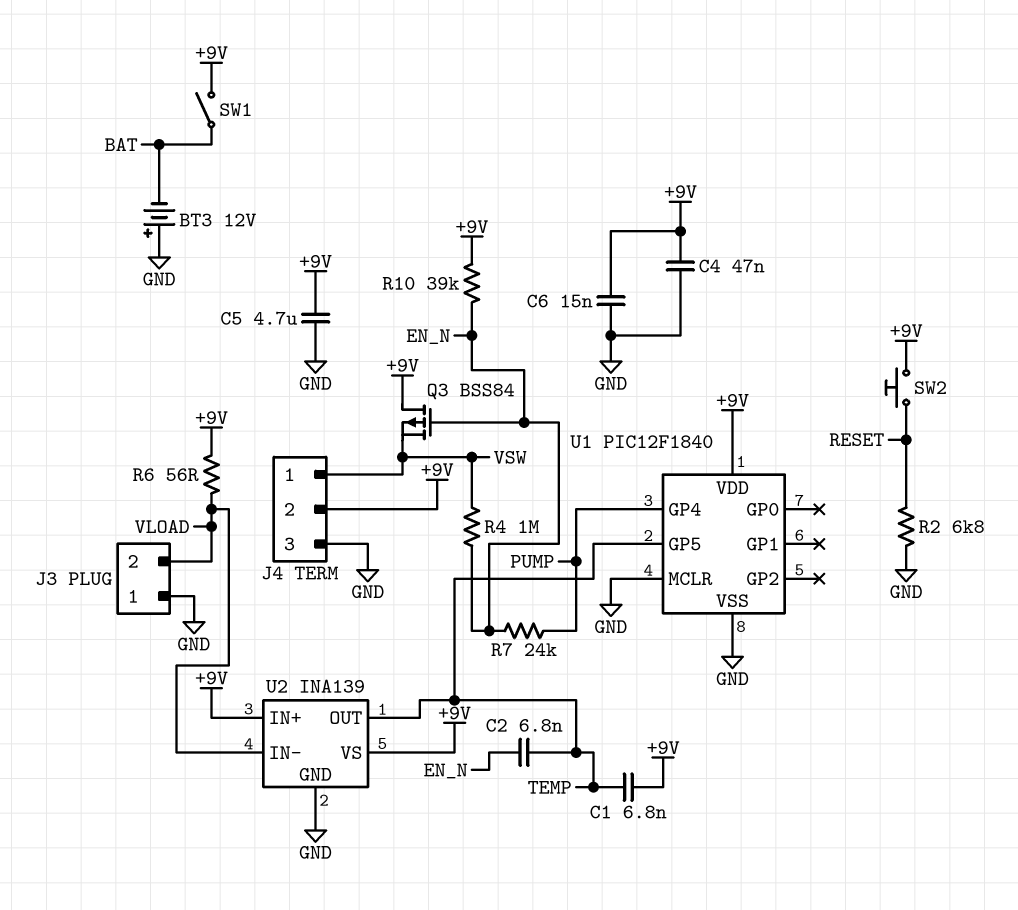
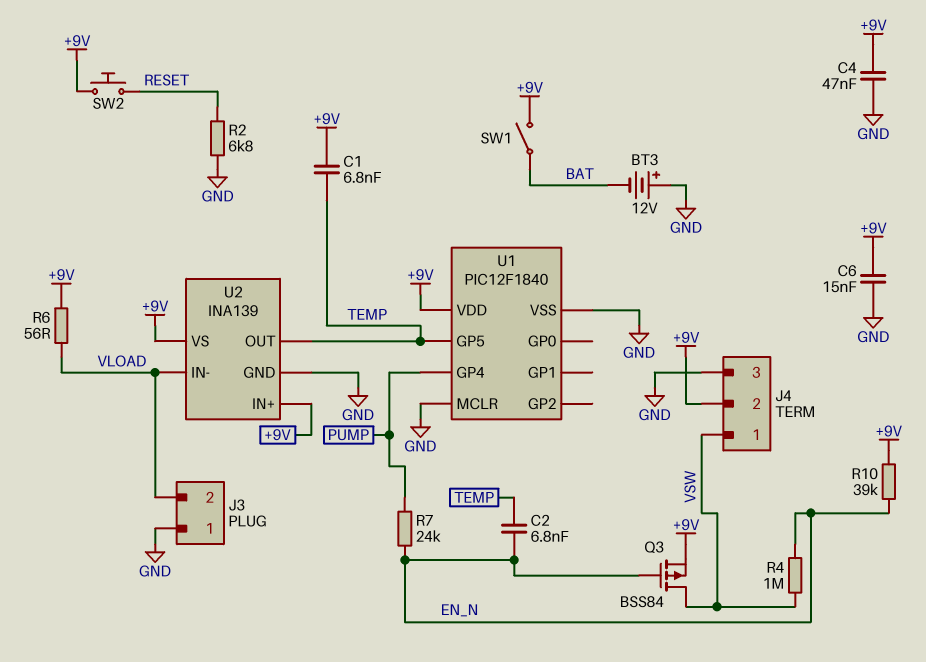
C5: 4.7uF (+9V, GND) -> none
Q3: PMOS BSS84 (G EN_N, D +9V, S VSW) -> PMOS BSS84 (G EN_N, D VSW, S +9V)

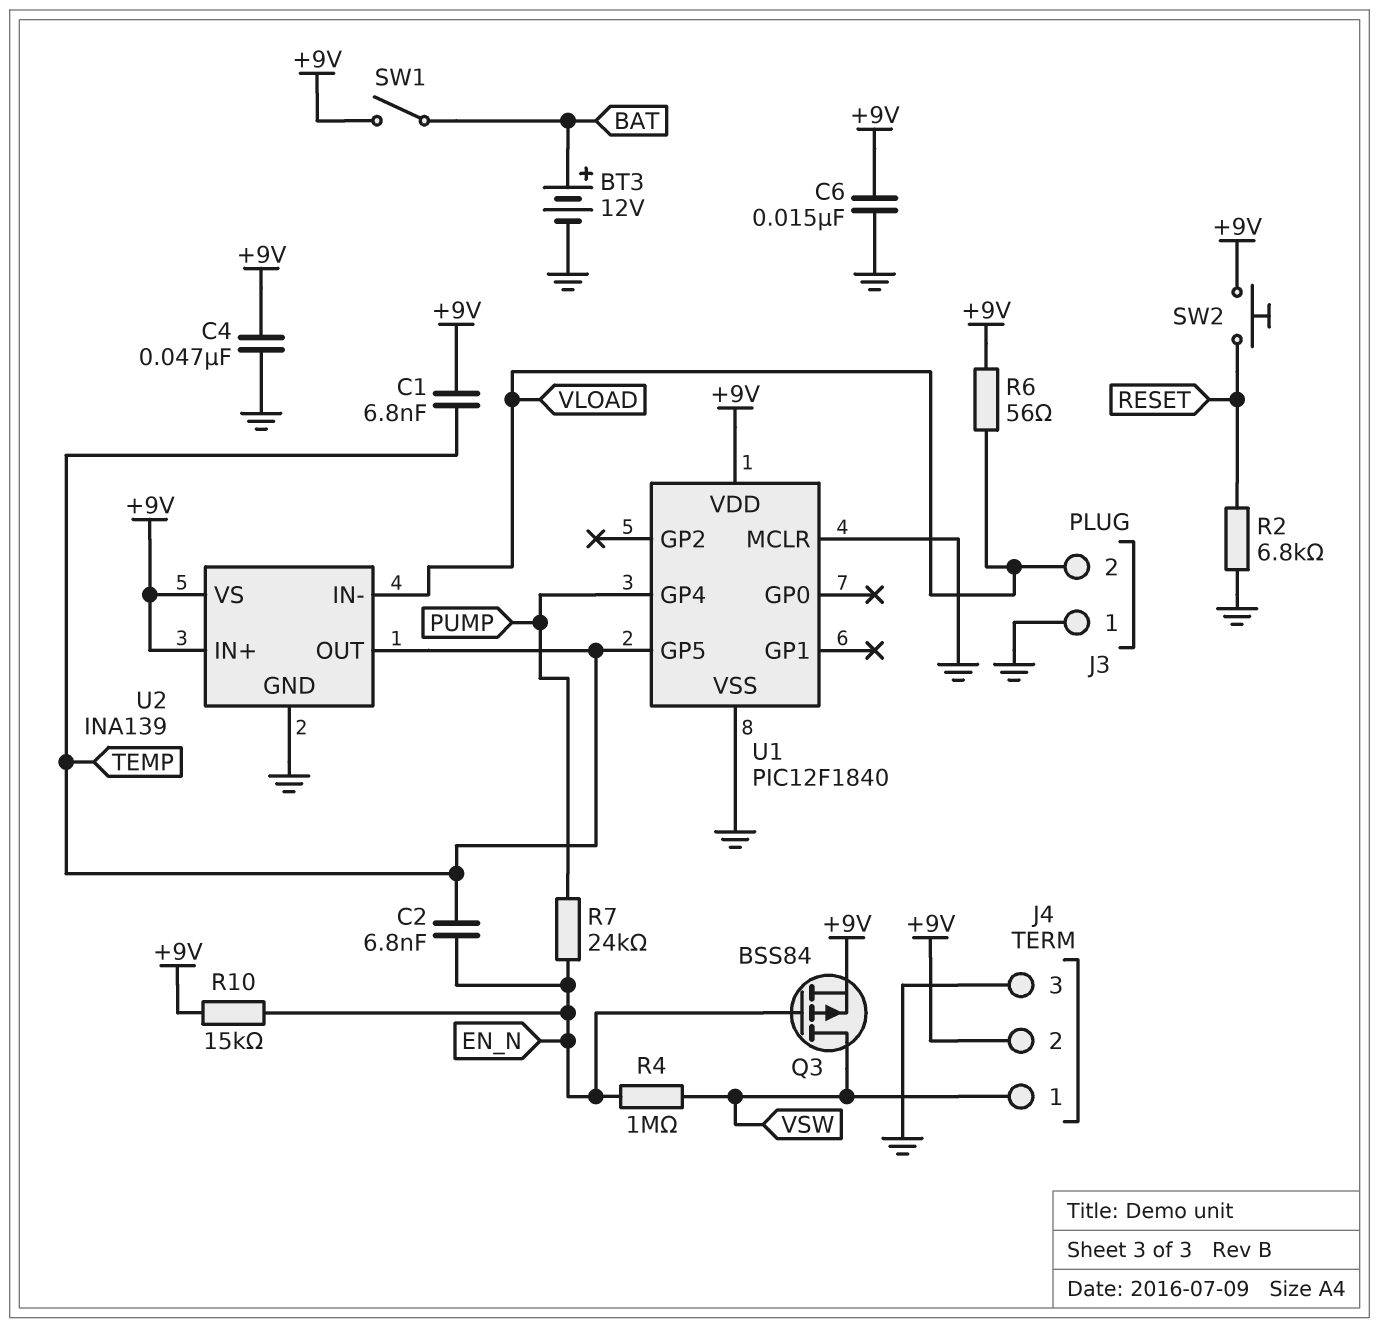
BT3: 12V (plus GND, minus BAT) -> 12V (plus BAT, minus GND)
R10: 39k (+9V, EN_N) -> 15k (+9V, EN_N)

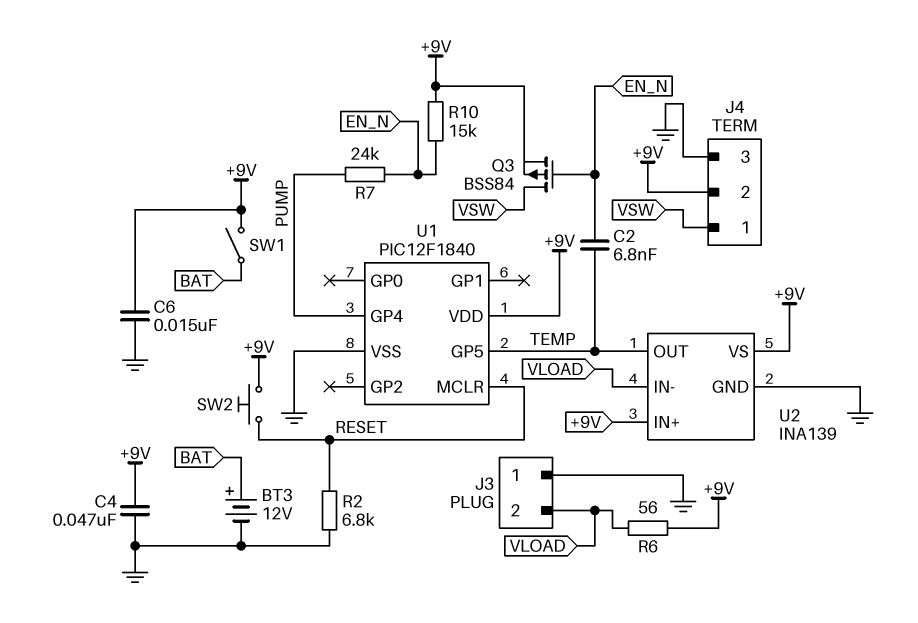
C1: 6.8nF (+9V, TEMP) -> none
R4: 1M (EN_N, VSW) -> none
U1 pin MCLR: GND -> RESET

